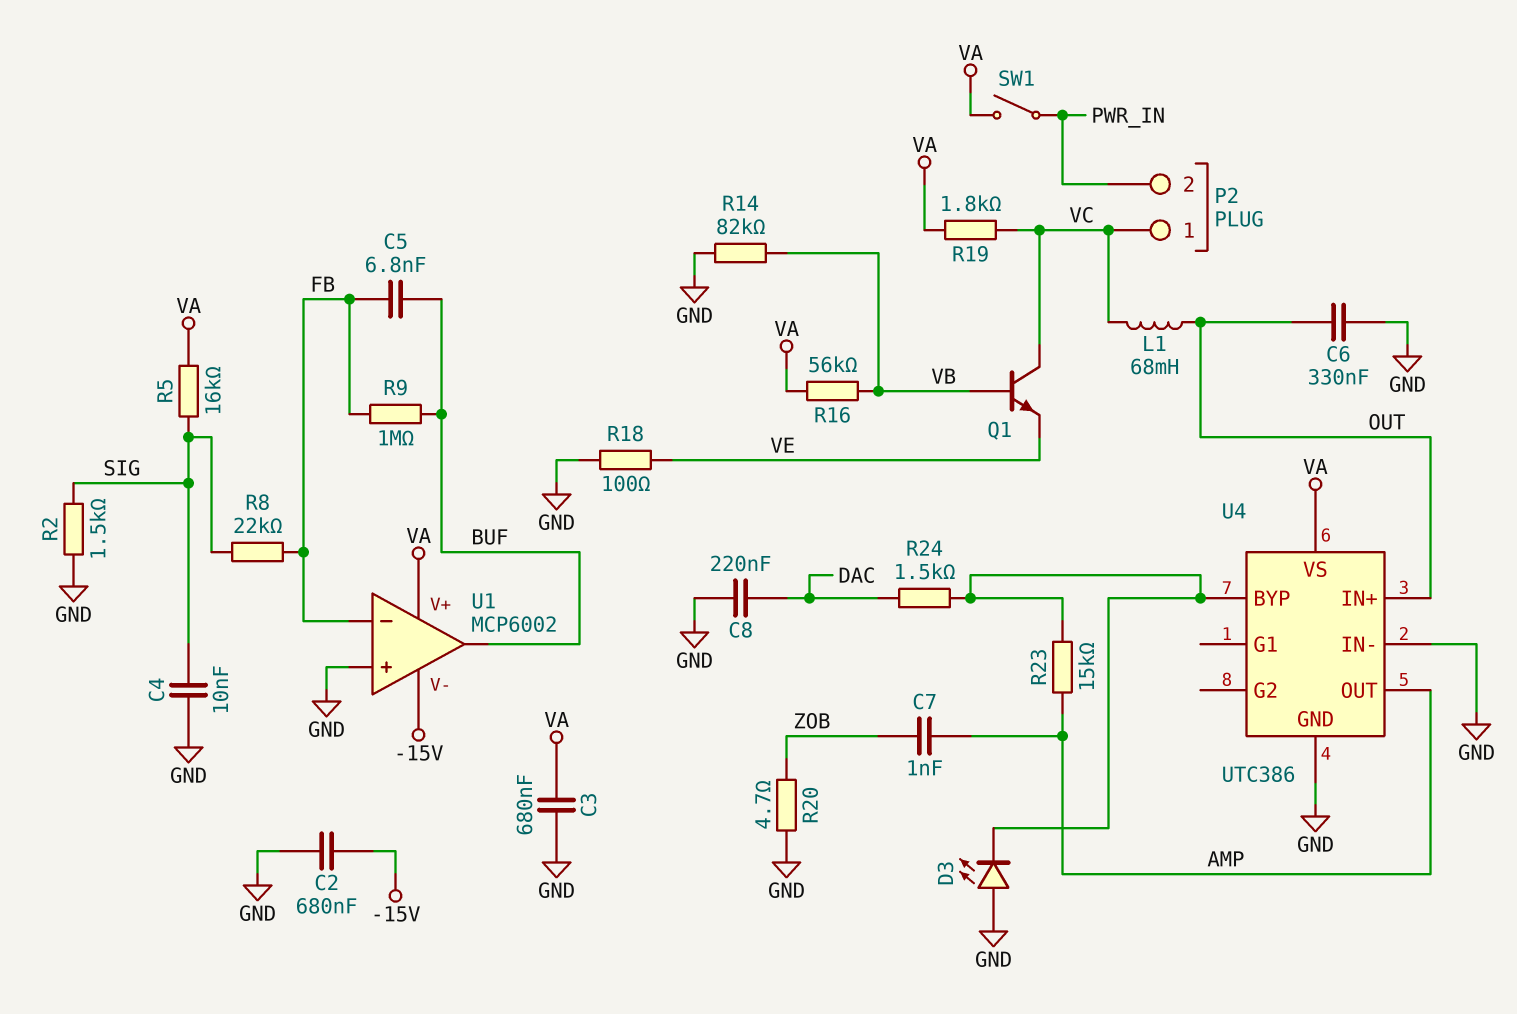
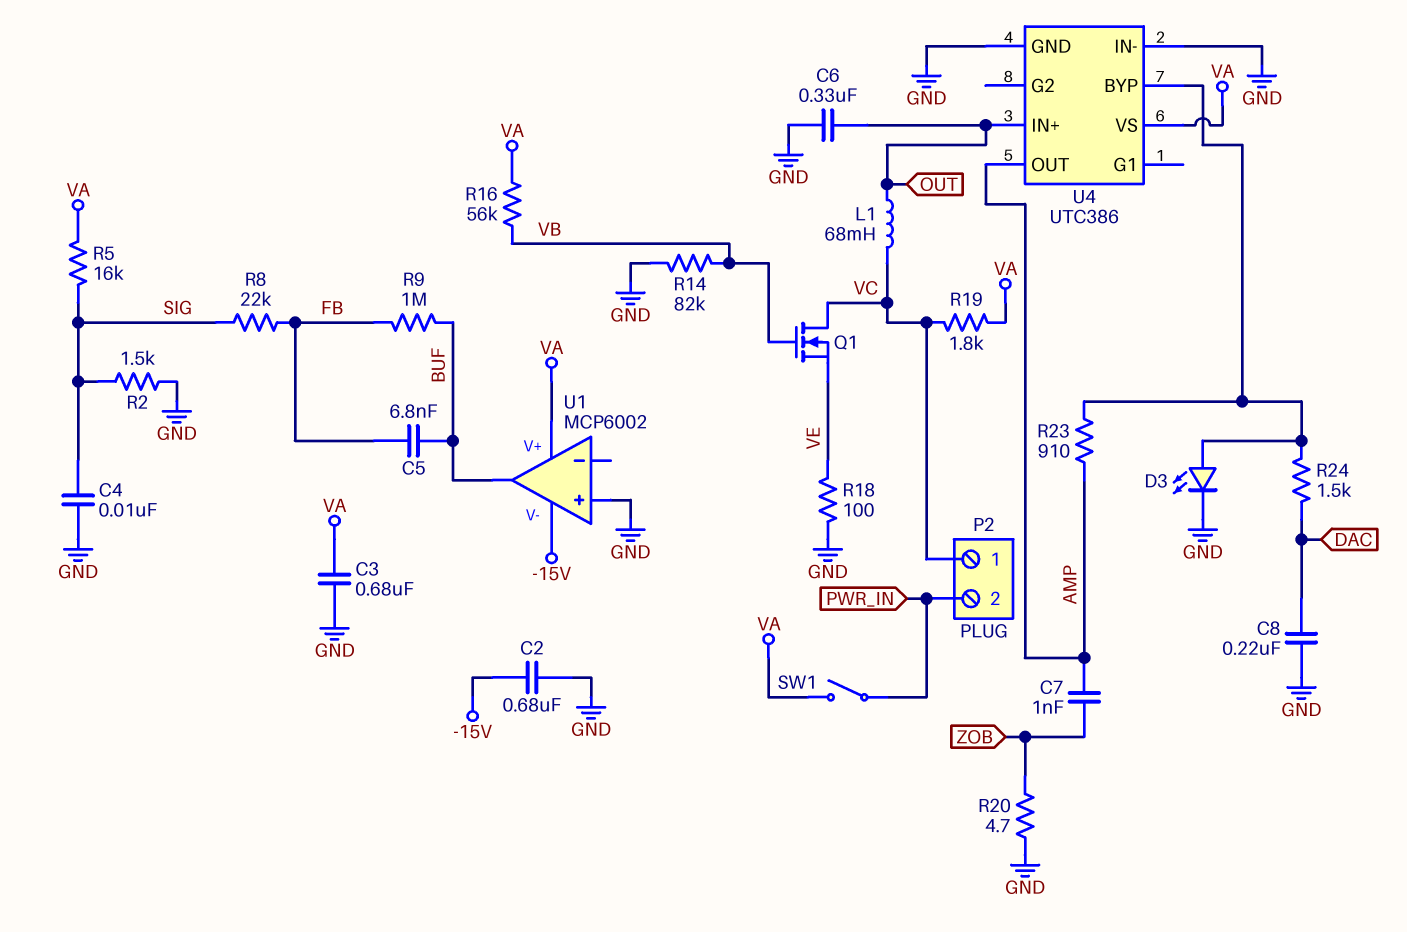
D3: LED (A GND, K U4/BYP) -> LED (A U4/BYP, K GND)
Q1: NPN (B VB, C VC, E VE) -> NMOS (G VB, D VC, S VE)
R23: 15k (AMP, U4/BYP) -> 910 (AMP, U4/BYP)
U1 pin in-: FB -> none

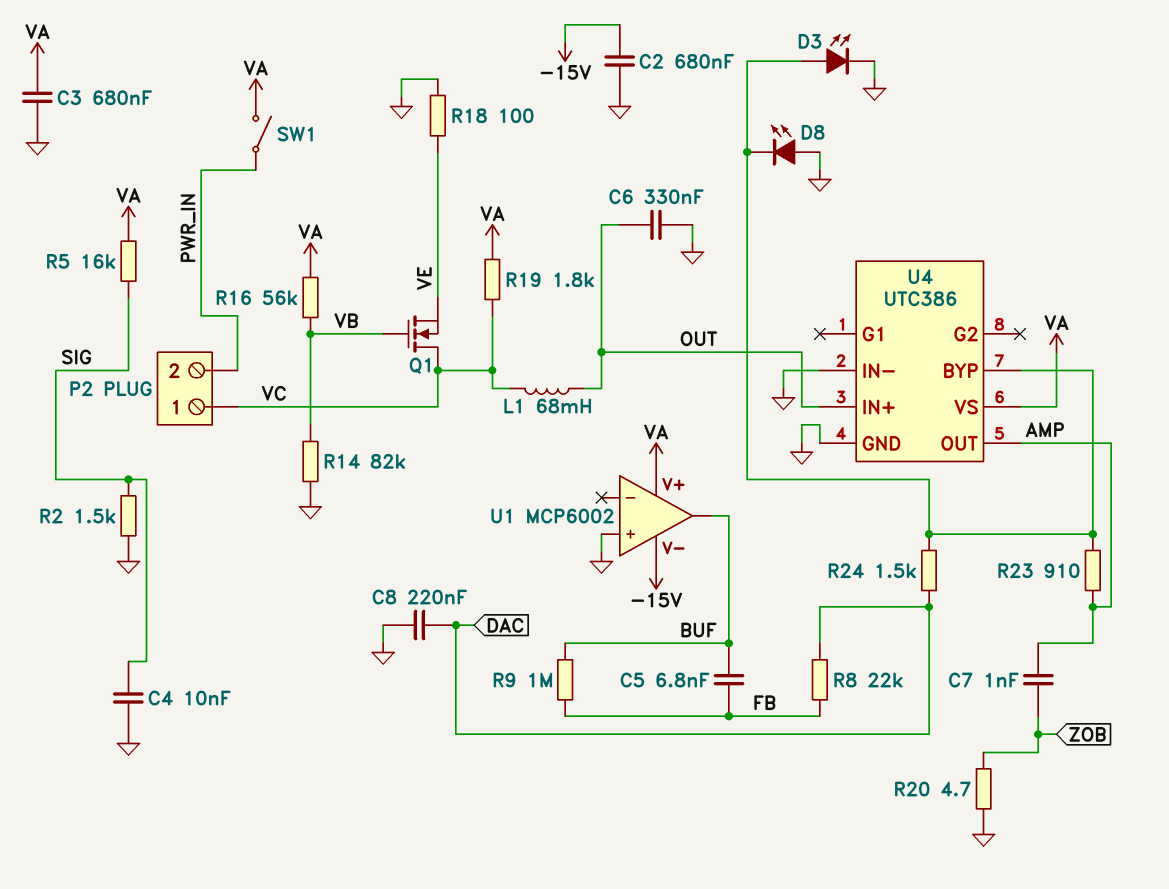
D8: none -> LED (A GND, K U4/BYP)
R8: 22k (FB, SIG) -> 22k (DAC, FB)

